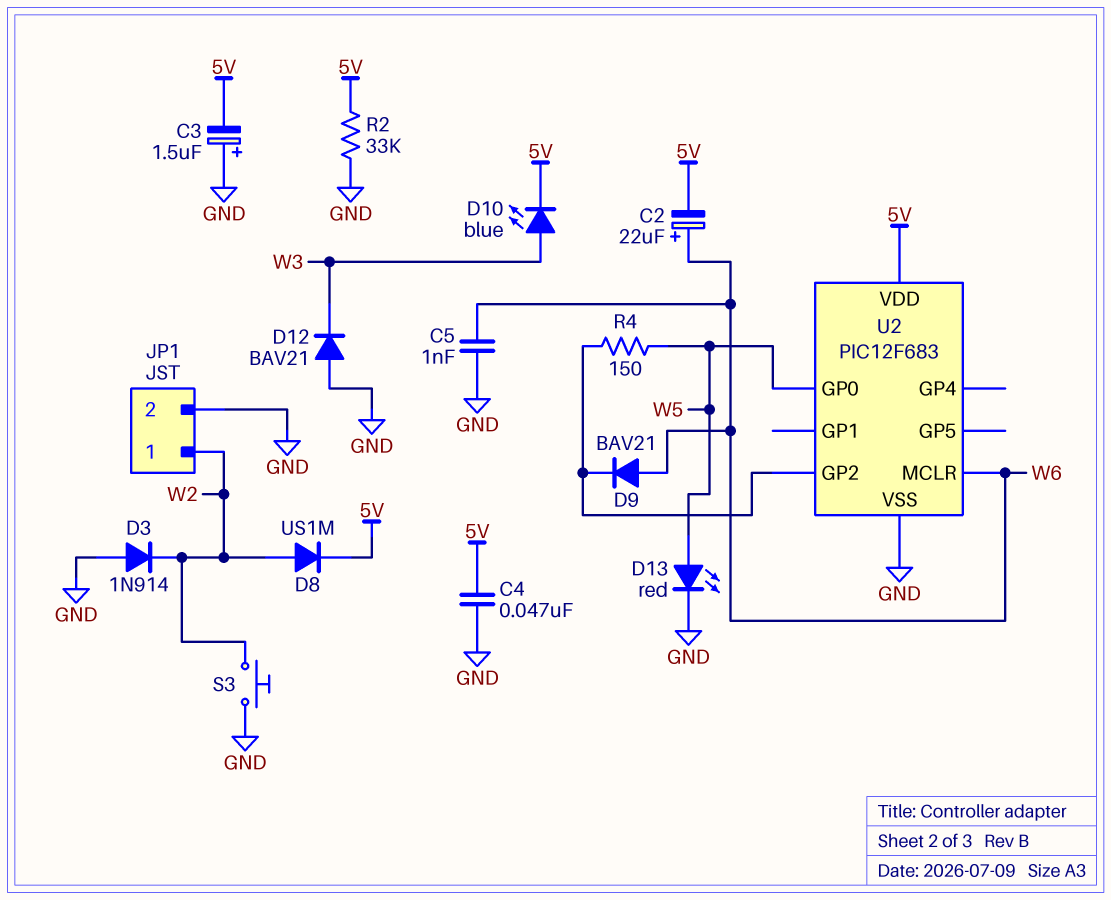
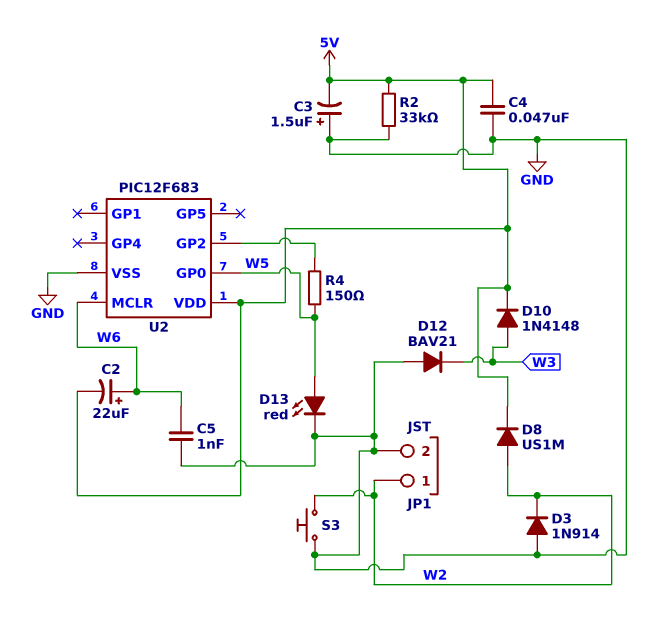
D9: diode BAV21 (A W6, K U2/GP2) -> none
D10: LED blue (A W3, K 5V) -> diode 1N4148 (A W3, K 5V)

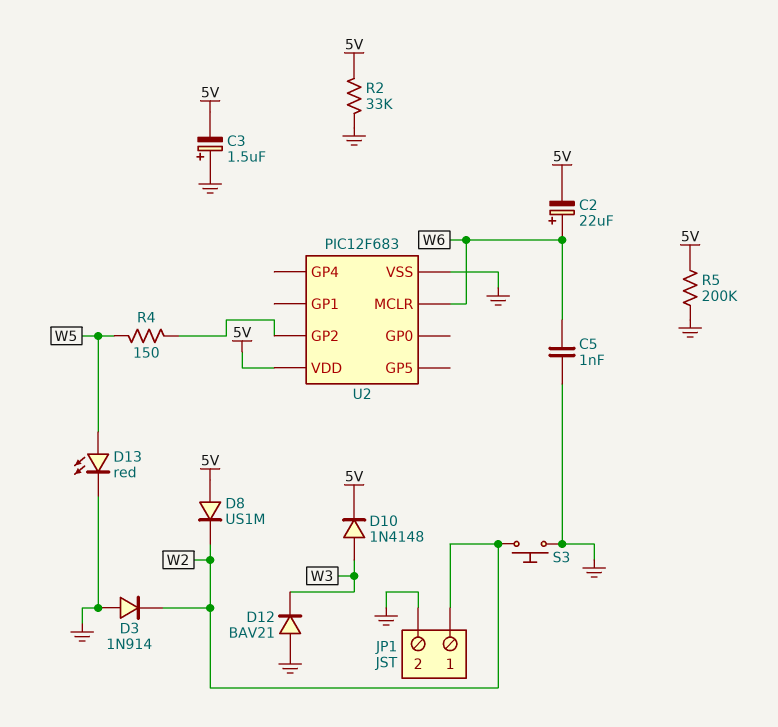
C4: 47nF (5V, GND) -> none
D8: diode US1M (A W2, K 5V) -> diode US1M (A 5V, K W2)
R5: none -> 200k (5V, GND)
U2 pin GP0: W5 -> none

